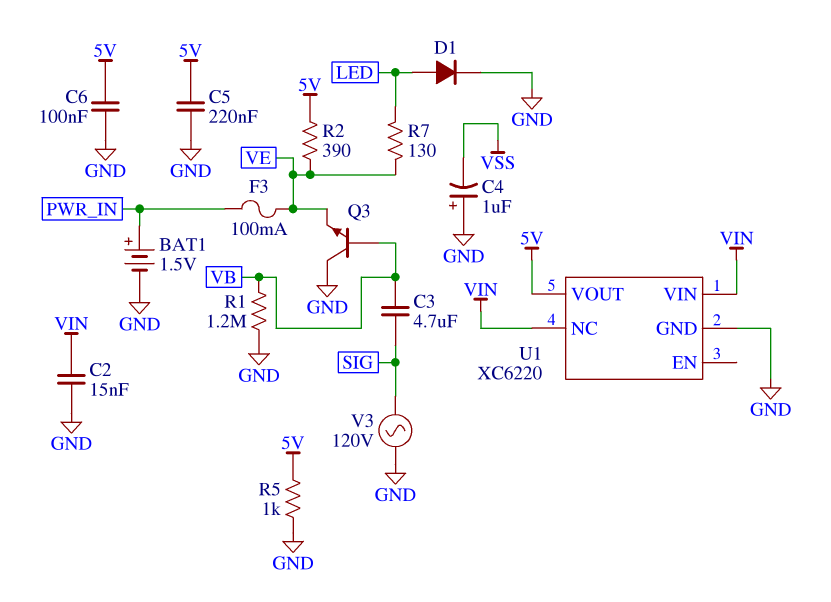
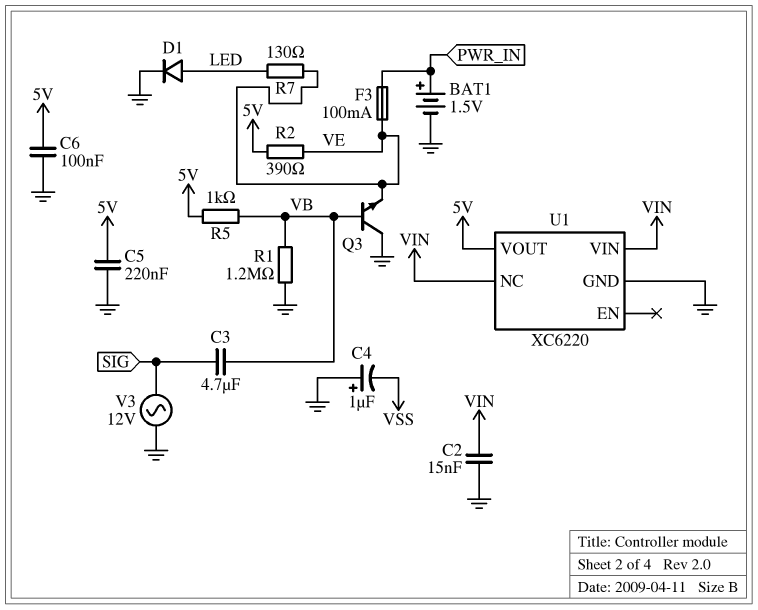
R5: 1k (5V, GND) -> 1k (5V, VB)
V3: AC 120V (GND, SIG) -> AC 12V (GND, SIG)

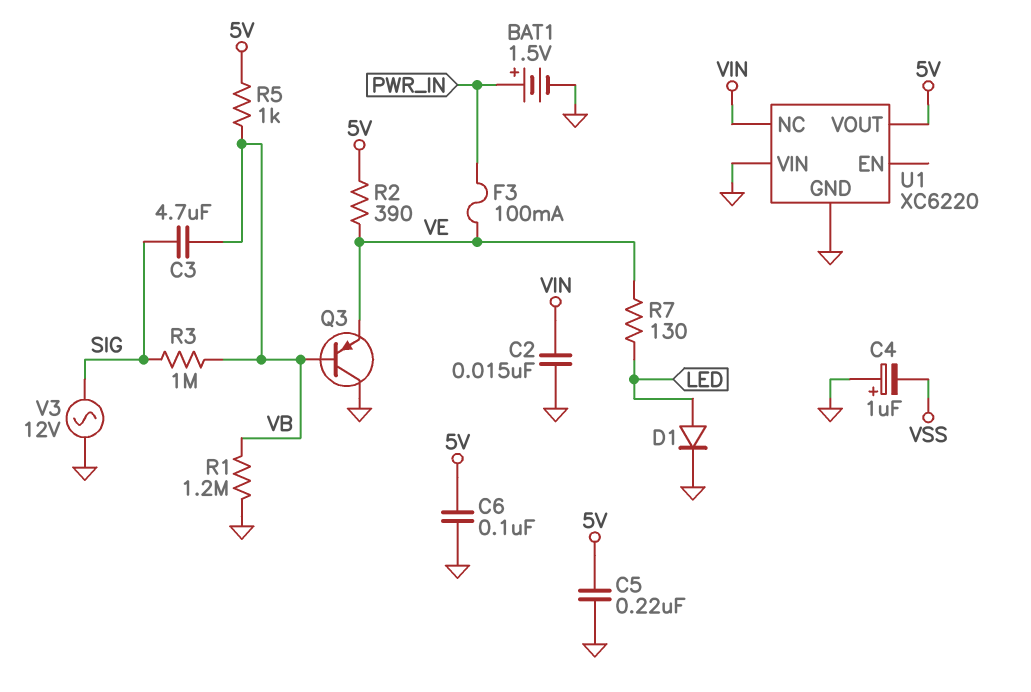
Q3: NPN (B VB, C GND, E VE) -> PNP (B VB, C GND, E VE)
R3: none -> 1M (SIG, VB)
U1 pin VIN: VIN -> GND

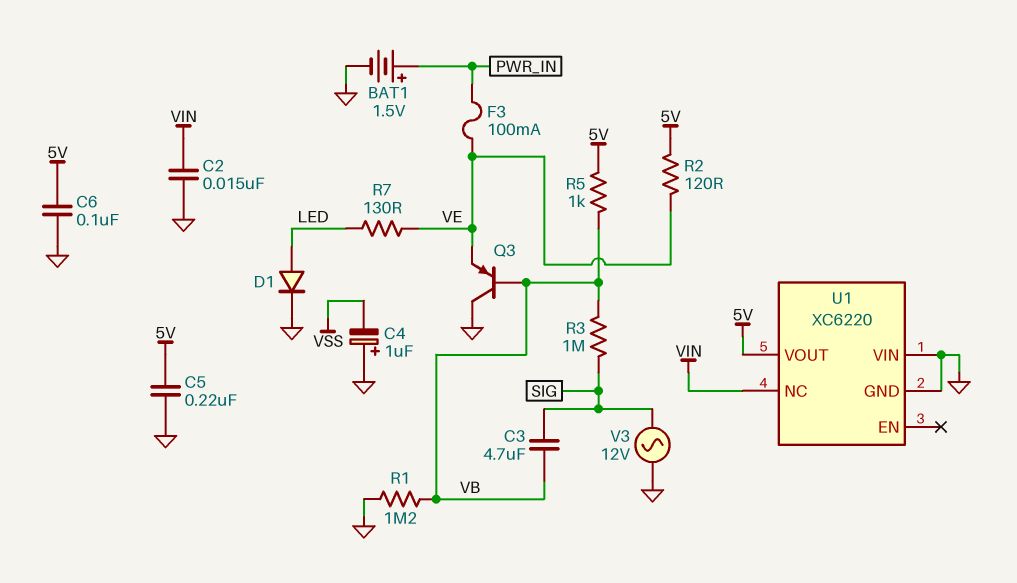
R2: 390 (5V, VE) -> 120 (5V, VE)

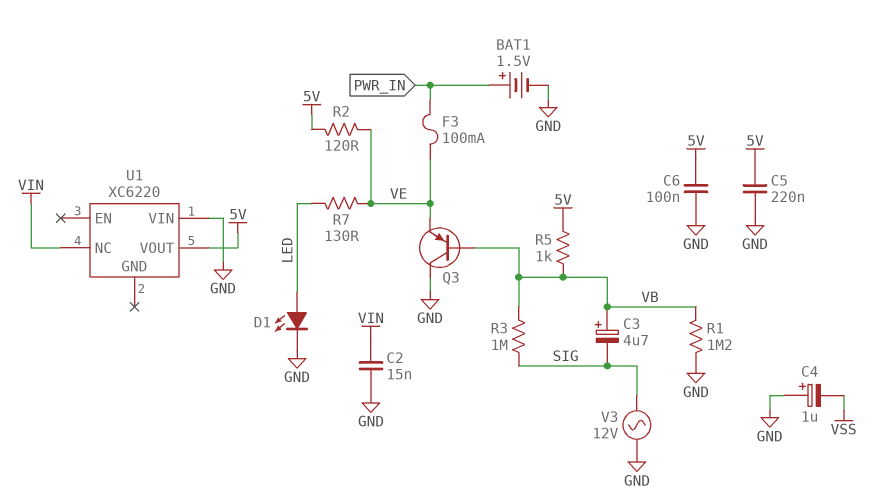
C3: 4.7uF (SIG, VB) -> 4.7uF (plus VB, minus SIG)
D1: diode (A LED, K GND) -> LED (A LED, K GND)
U1 pin GND: GND -> none

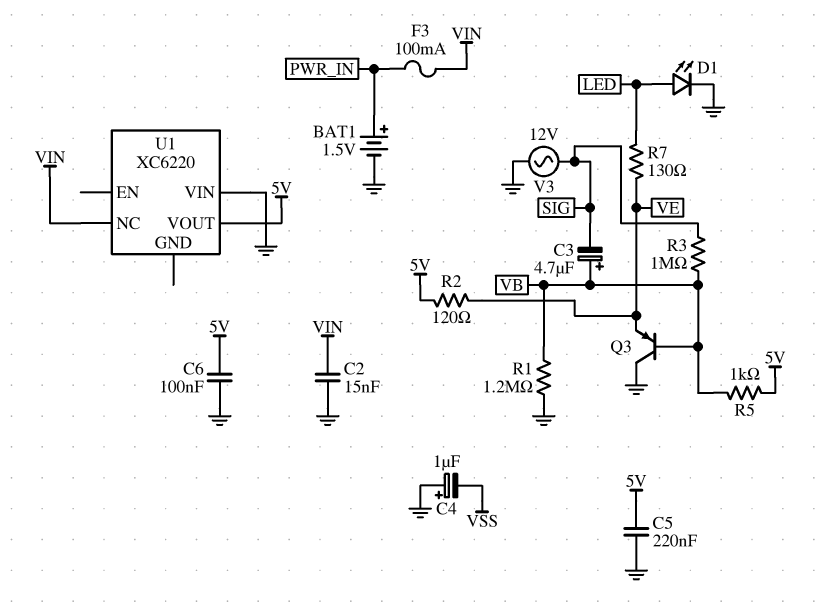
F3: 100mA (PWR_IN, VE) -> 100mA (PWR_IN, VIN)

